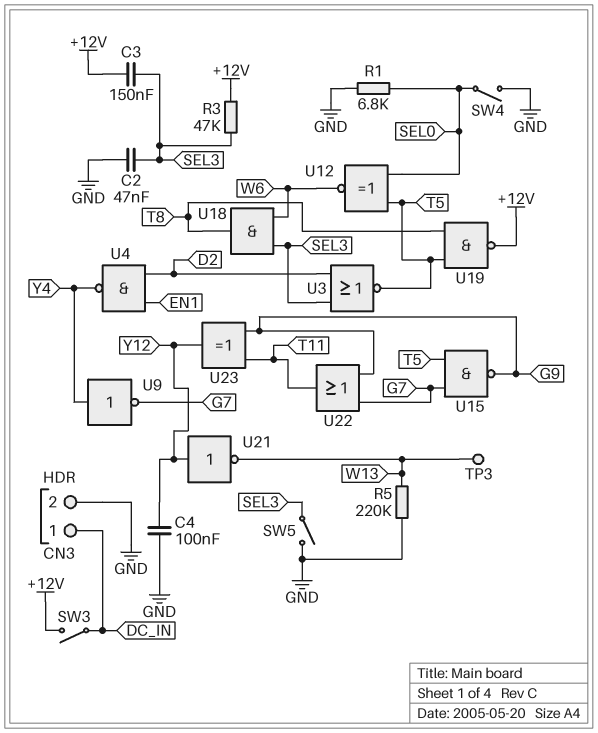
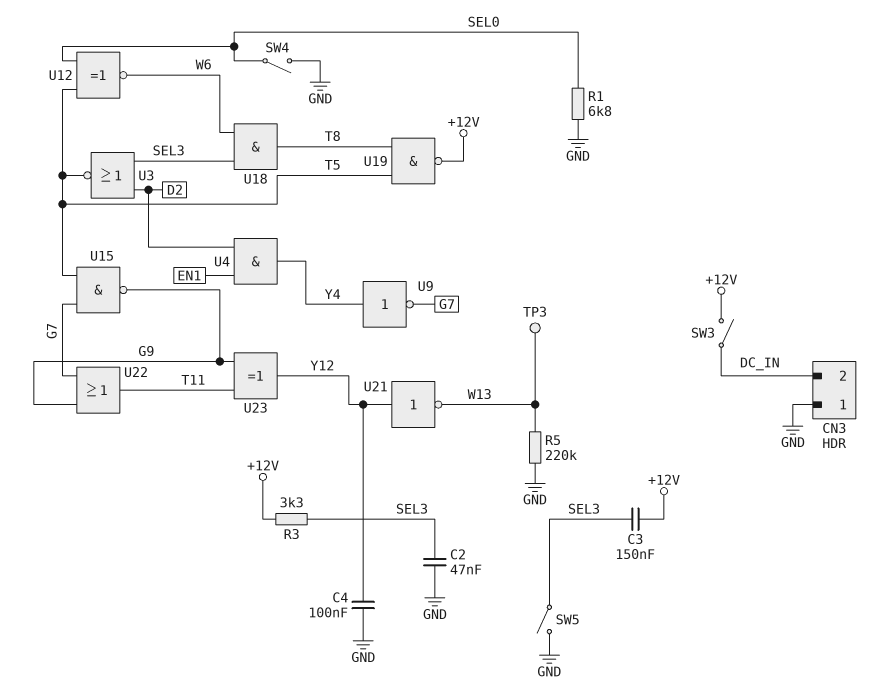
CN3 pin 1: DC_IN -> GND
CN3 pin 2: GND -> DC_IN
R3: 47k (+12V, SEL3) -> 3.3k (+12V, SEL3)
U4: NAND (in D2, in EN1, out Y4) -> AND (in D2, in EN1, out Y4)

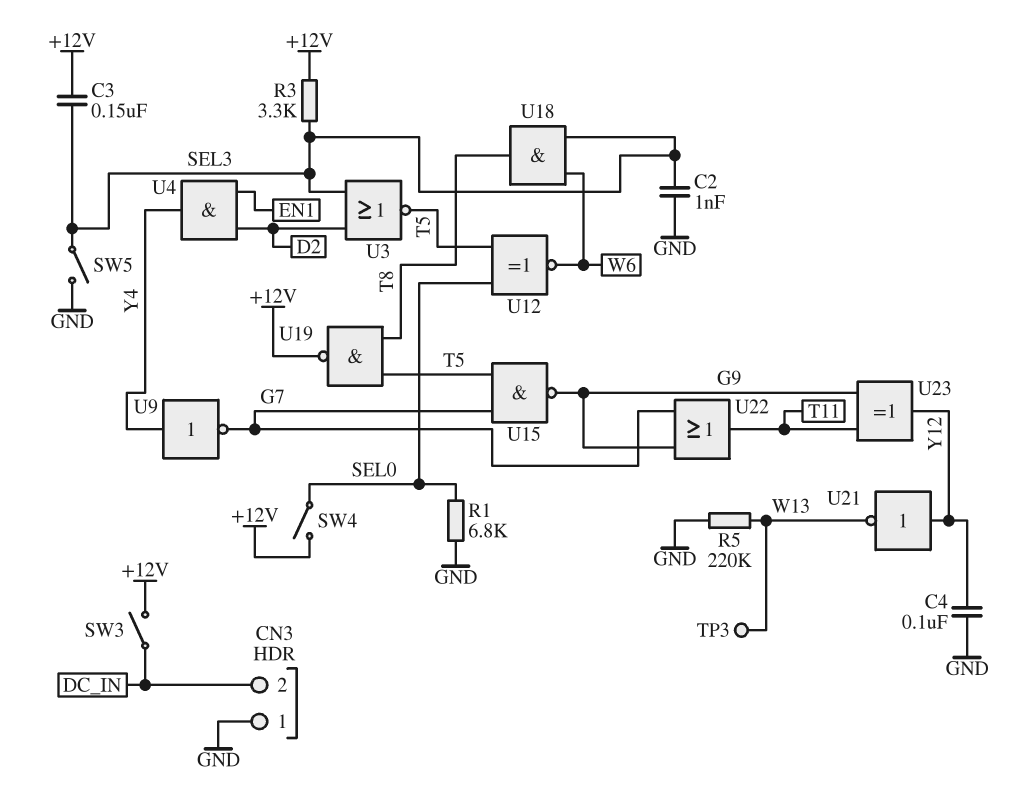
C2: 47nF (GND, SEL3) -> 1nF (GND, SEL3)
SW4: switch (GND, SEL0) -> switch (+12V, SEL0)

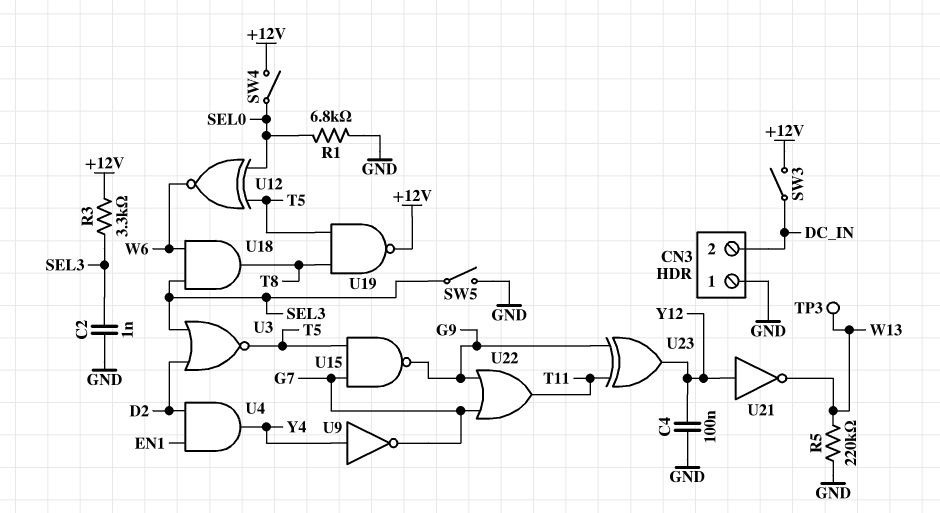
C3: 150nF (+12V, SEL3) -> none

